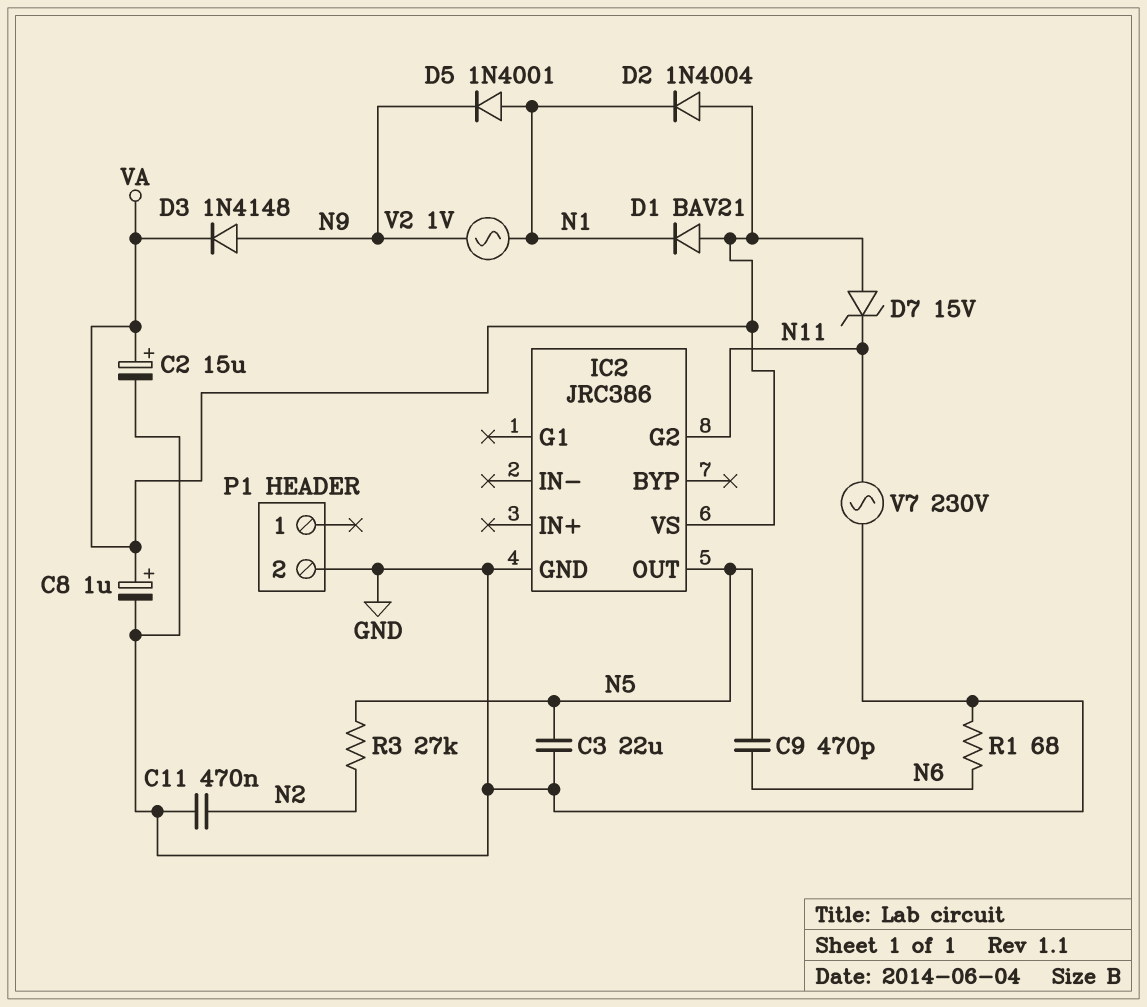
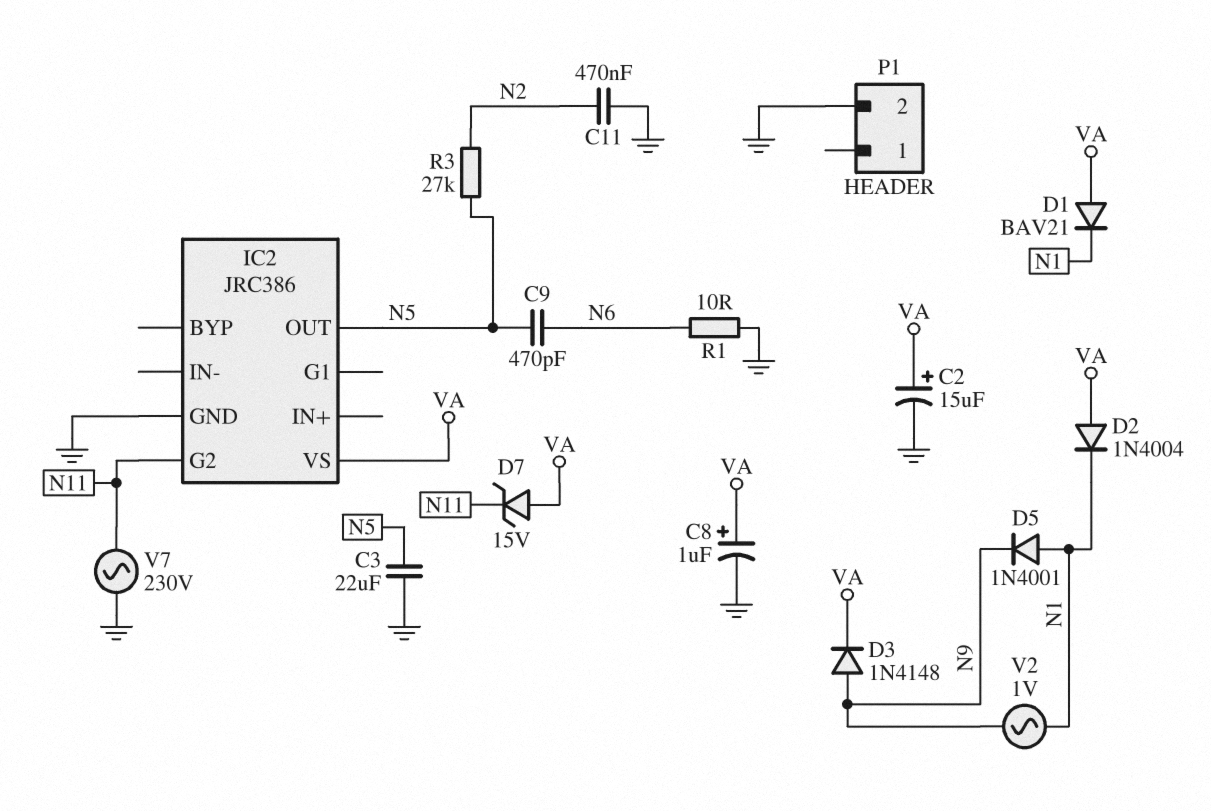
R1: 68 (GND, N6) -> 10 (GND, N6)

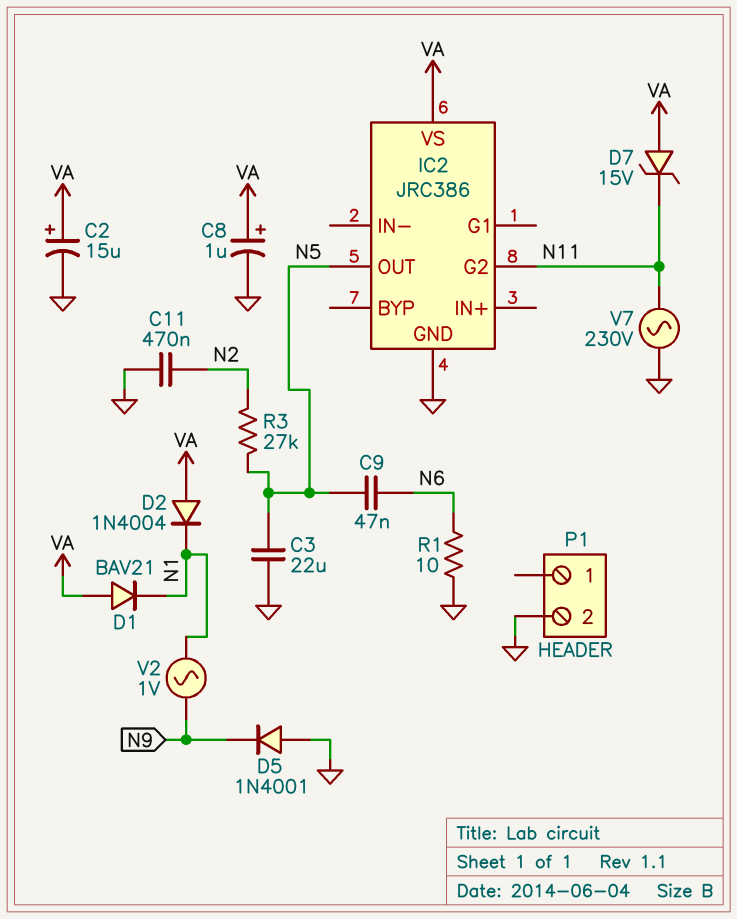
C9: 470pF (N5, N6) -> 47nF (N5, N6)
D3: diode 1N4148 (A N9, K VA) -> none
D5: diode 1N4001 (A N1, K N9) -> diode 1N4001 (A GND, K N9)

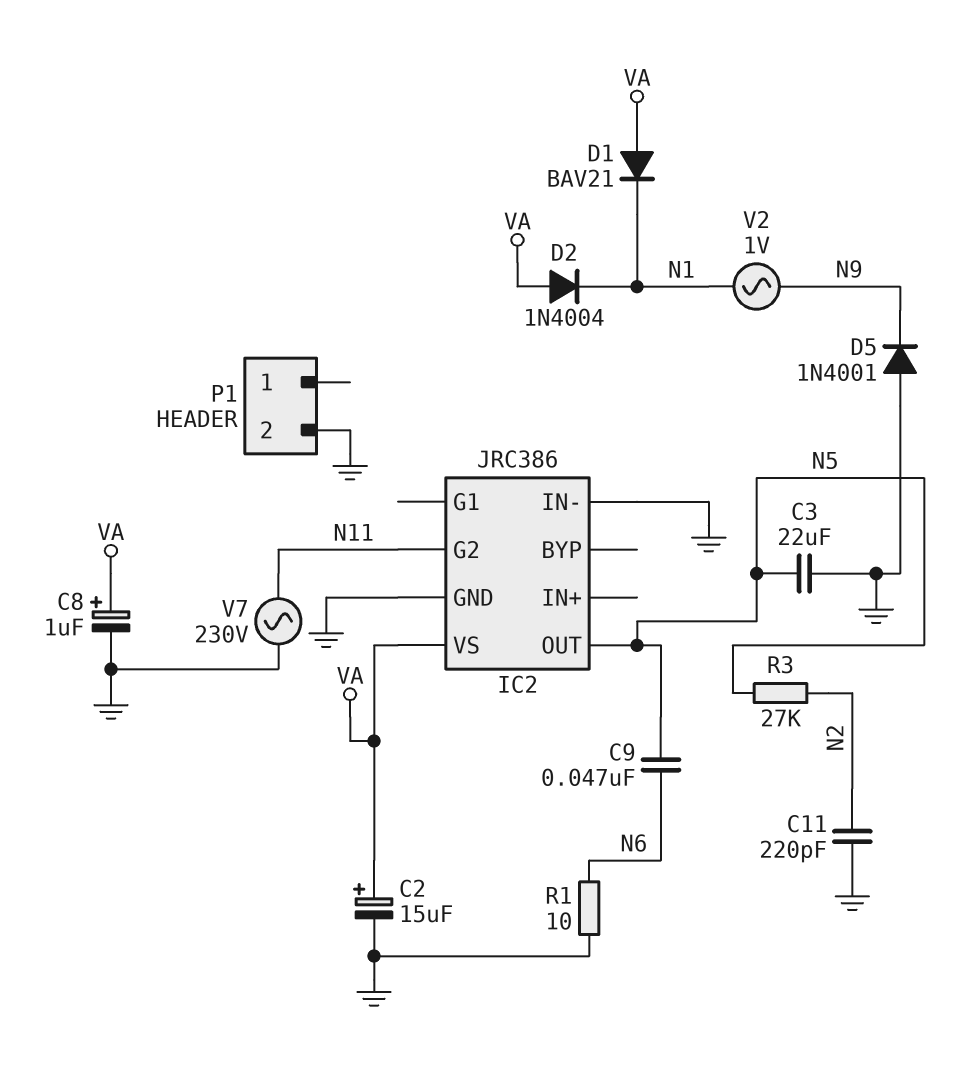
C11: 470nF (GND, N2) -> 220pF (GND, N2)
D7: zener 15V (A VA, K N11) -> none
IC2 pin IN-: none -> GND

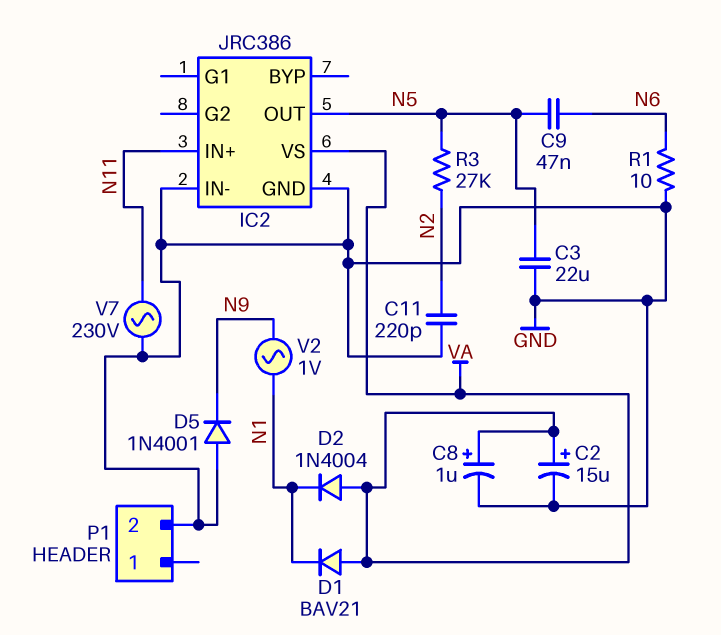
IC2 pin G2: N11 -> none
IC2 pin IN+: none -> N11

